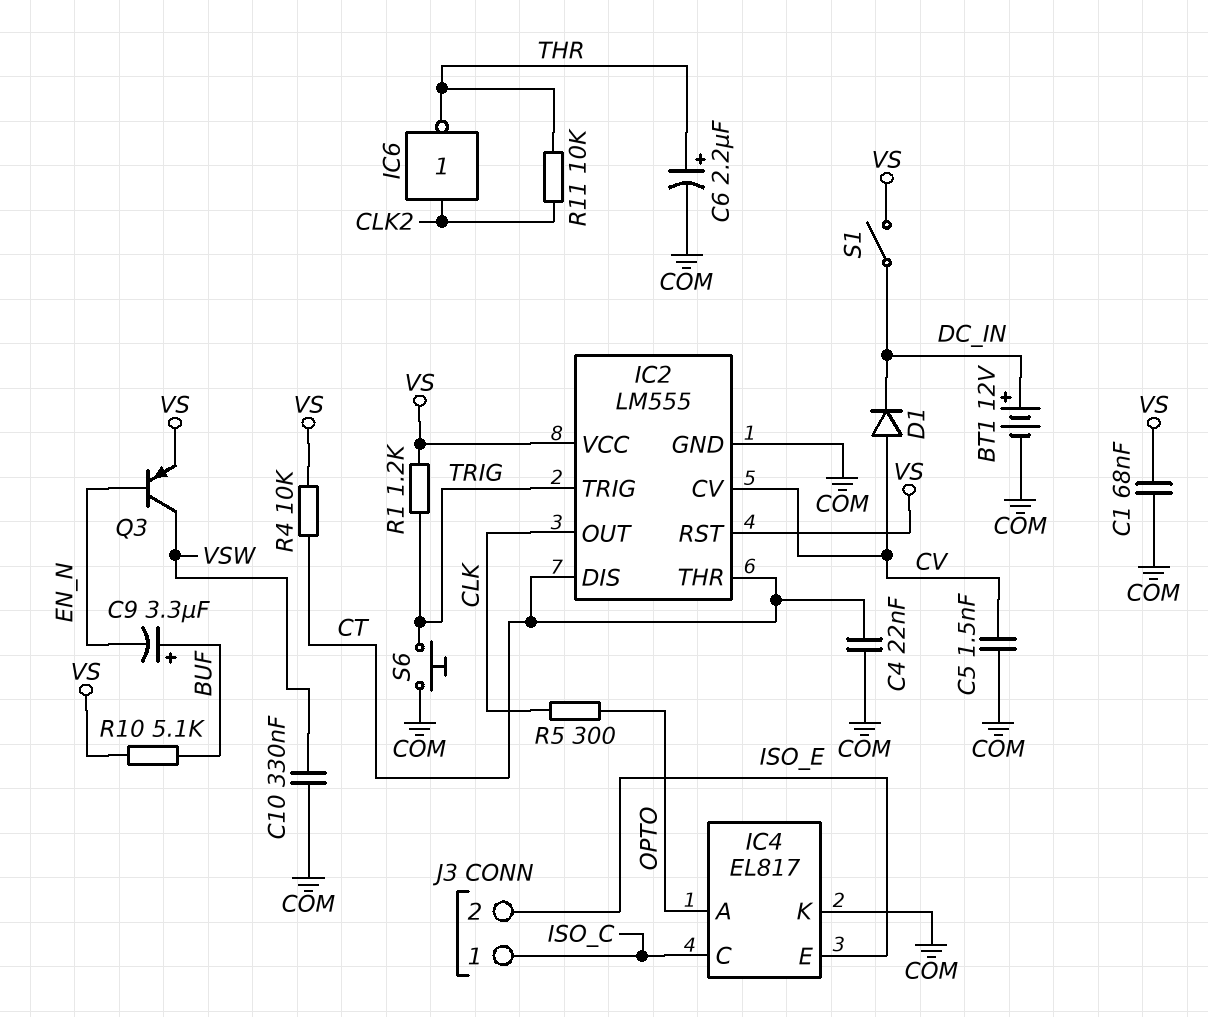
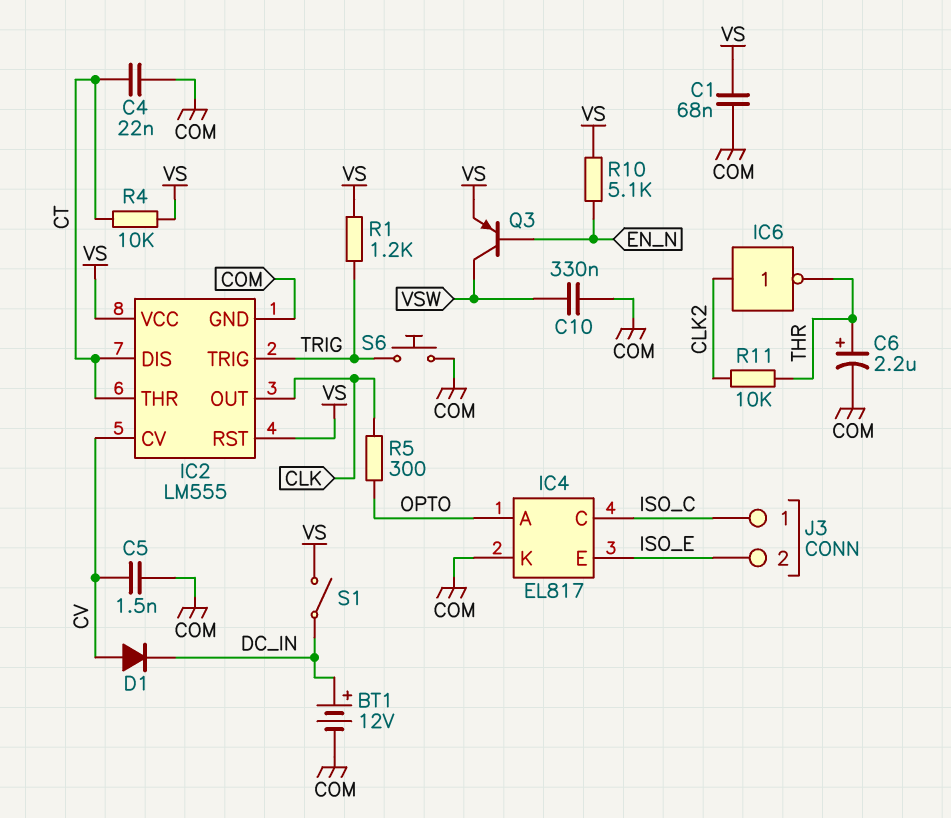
C9: 3.3uF (plus BUF, minus EN_N) -> none
R10: 5.1k (BUF, VS) -> 5.1k (EN_N, VS)

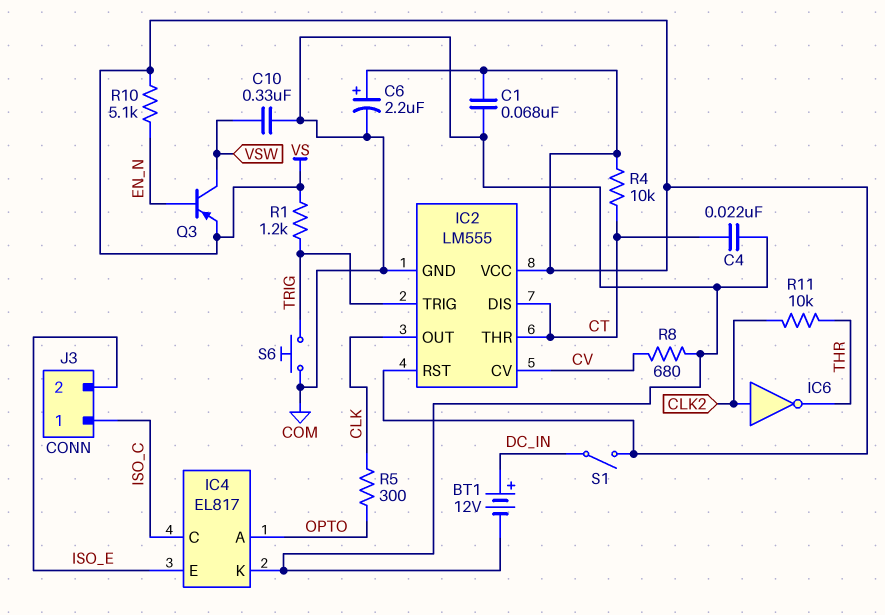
C5: 1.5nF (COM, CV) -> none
C6: 2.2uF (plus THR, minus COM) -> 2.2uF (plus VS, minus COM)
D1: diode (A CV, K DC_IN) -> none
R8: none -> 680 (COM, CV)

